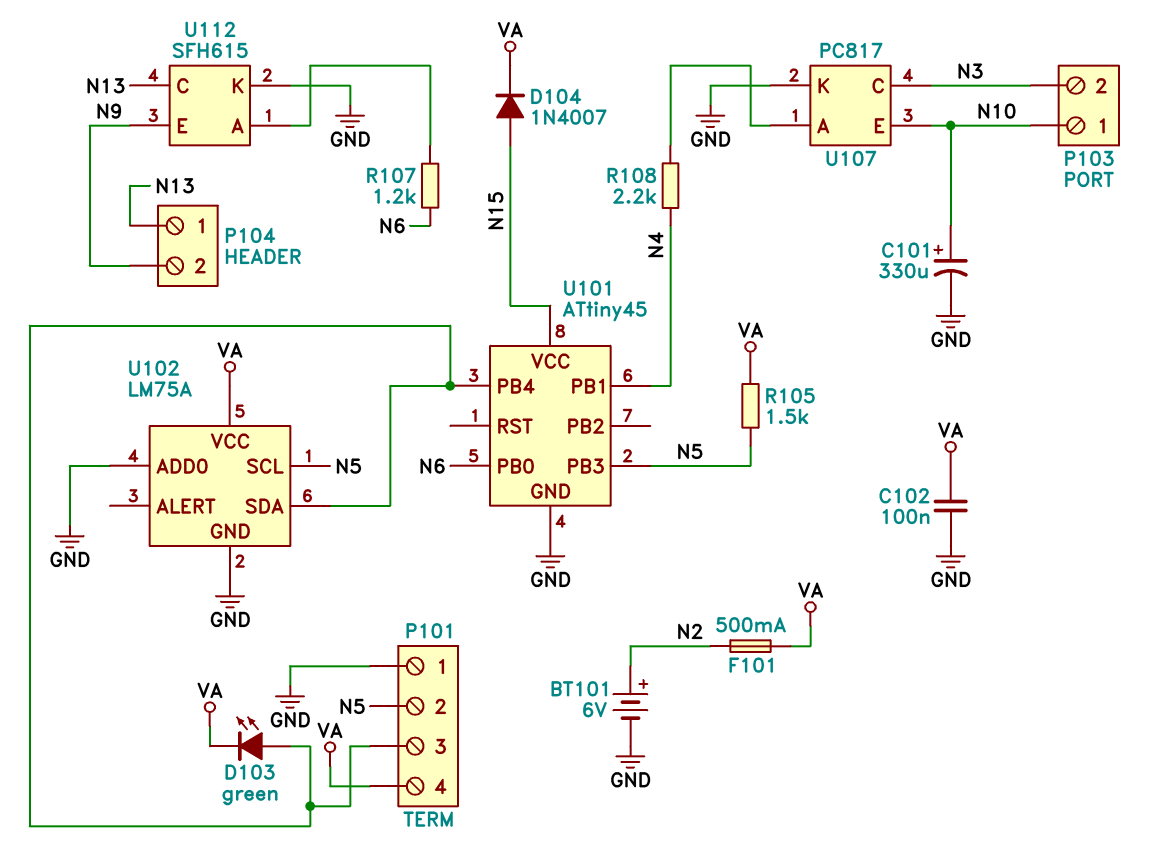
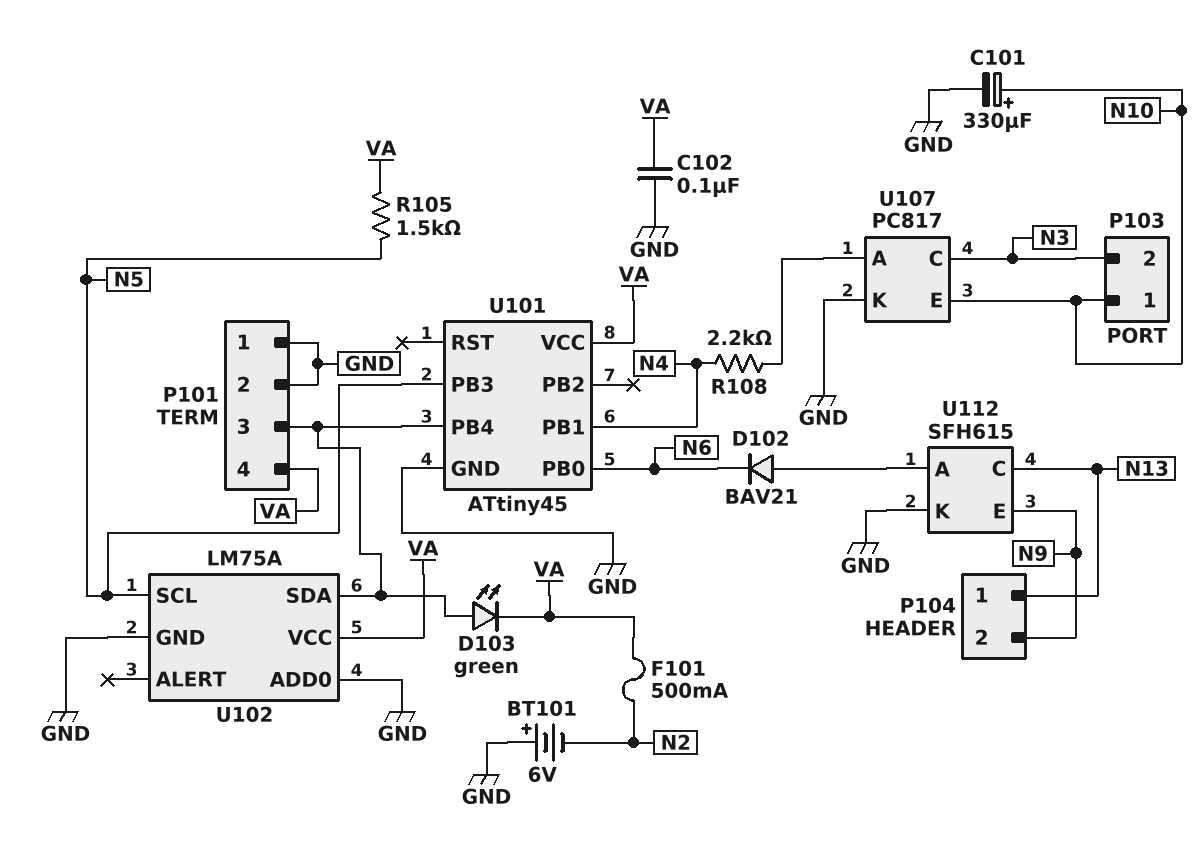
BT101: 6V (plus N2, minus GND) -> 6V (plus GND, minus N2)
D102: none -> diode BAV21 (A U112/A, K N6)
D104: diode 1N4007 (A N15, K VA) -> none
P101 pin 2: N5 -> GND
R107: 1.2k (N6, U112/A) -> none
U101 pin VCC: N15 -> VA

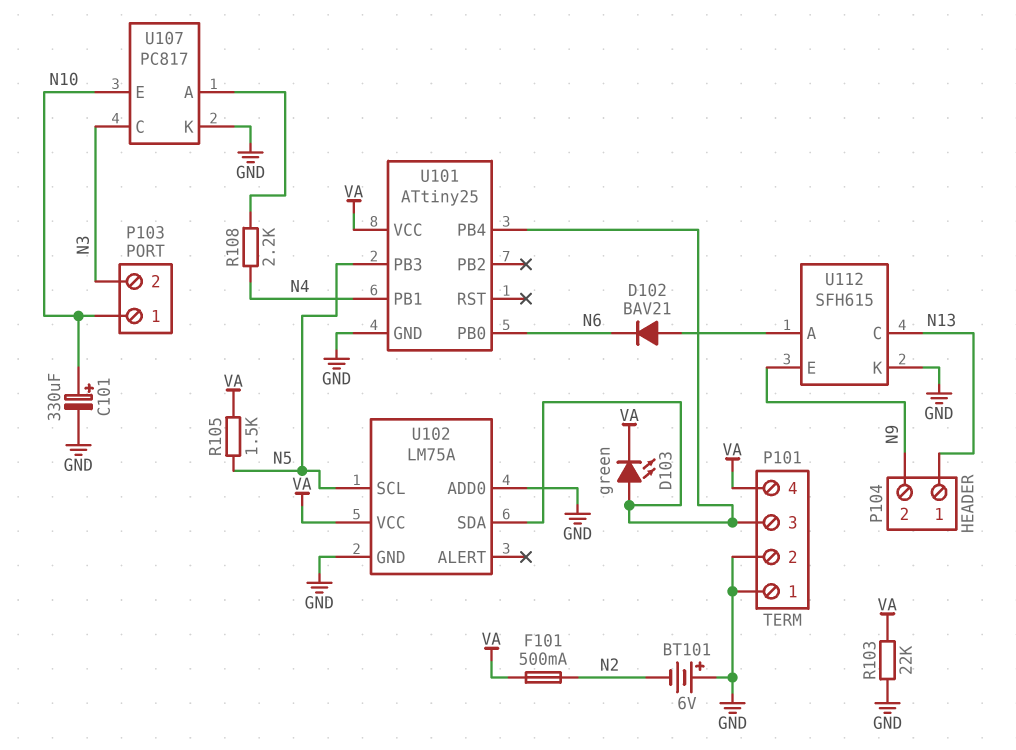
C102: 100nF (GND, VA) -> none
R103: none -> 22k (GND, VA)
U101: ATtiny45 -> ATtiny25

